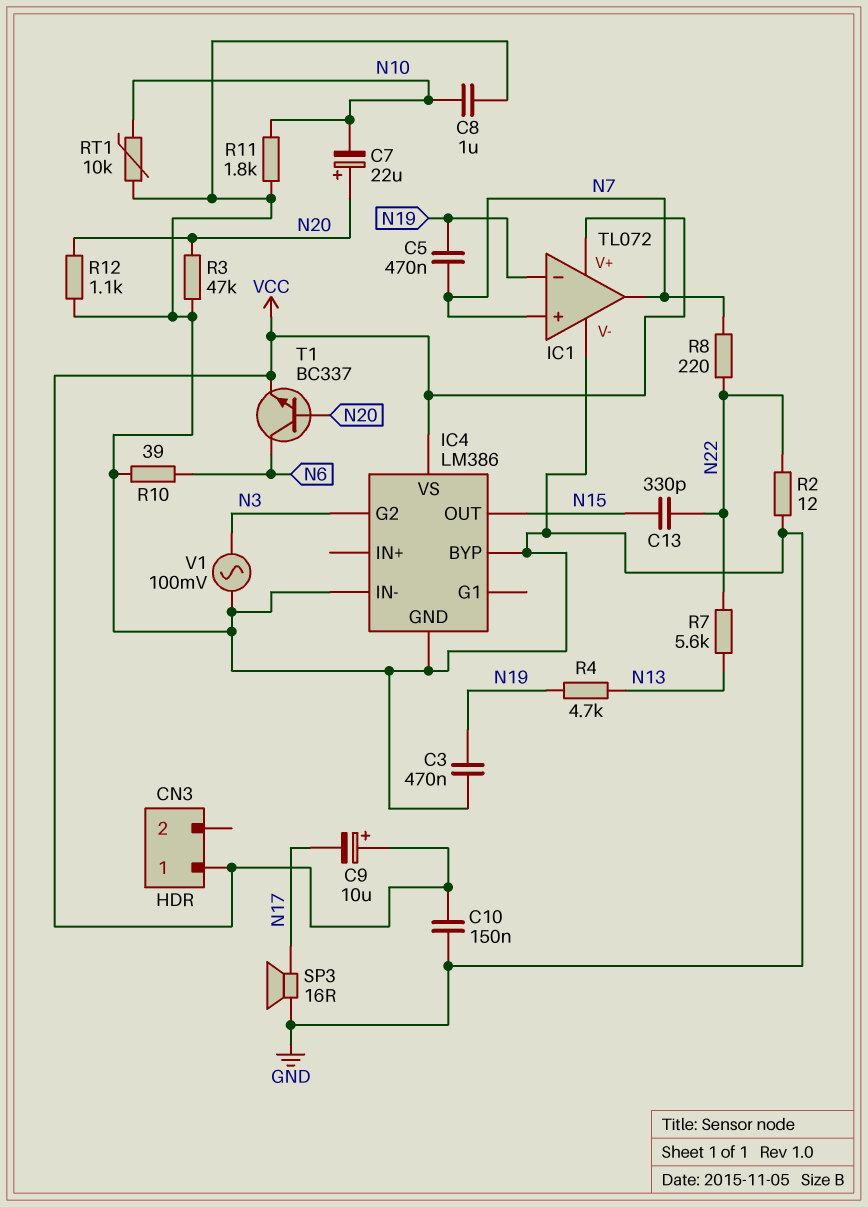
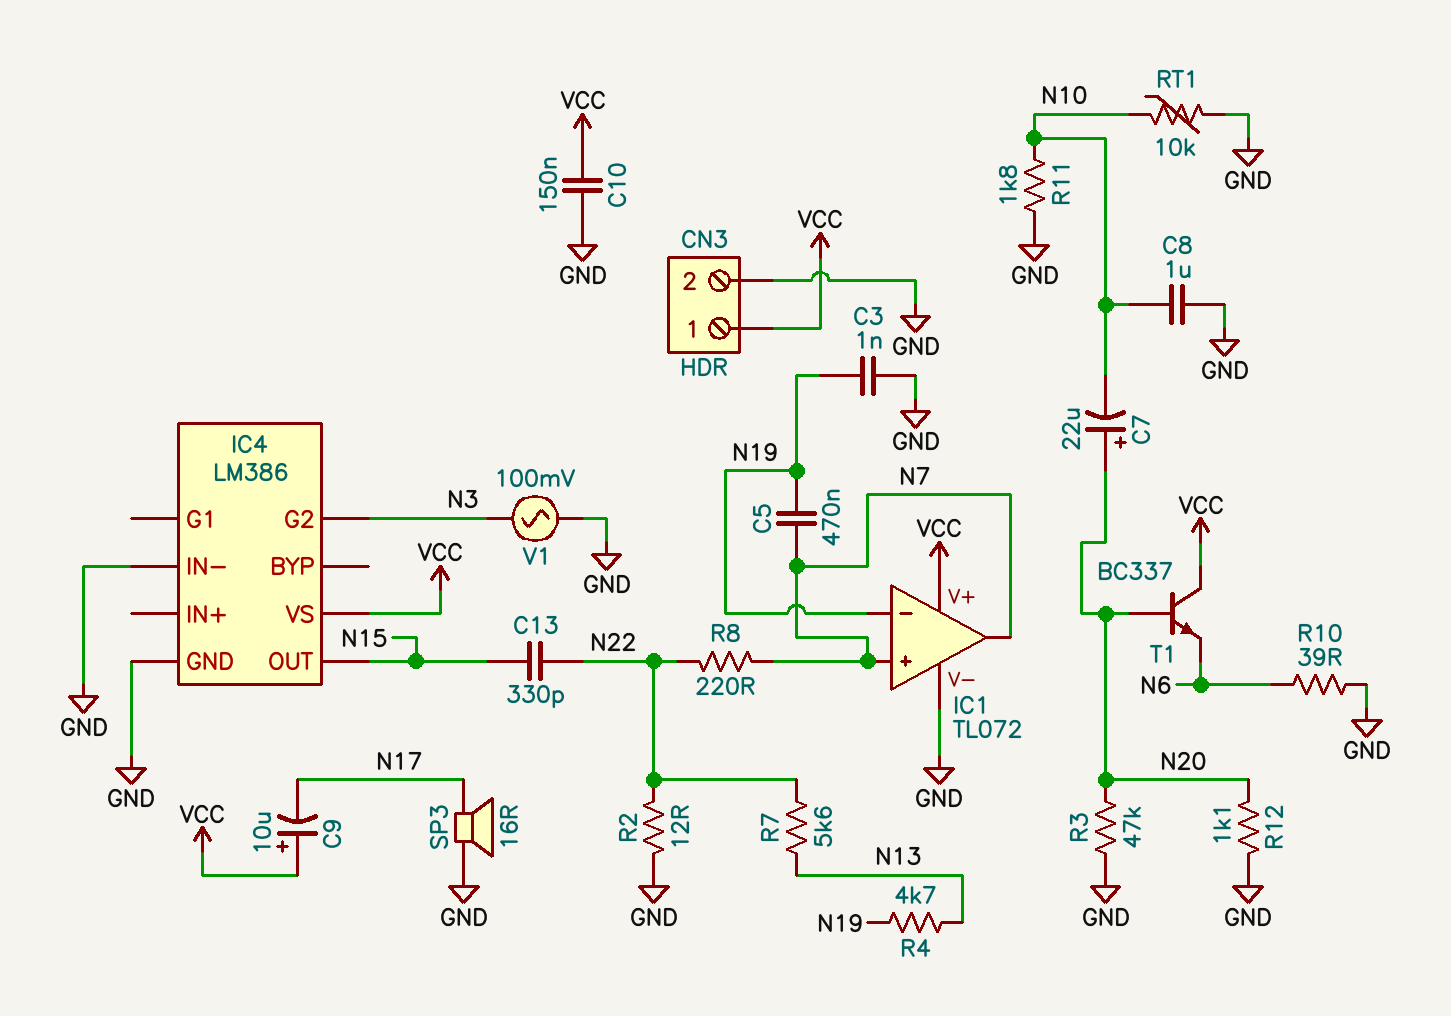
C3: 470nF (GND, N19) -> 1nF (GND, N19)
CN3 pin 2: none -> GND
IC4 pin BYP: GND -> none
T1: NPN BC337 (B N20, C N6, E VCC) -> NPN BC337 (B N20, C VCC, E N6)

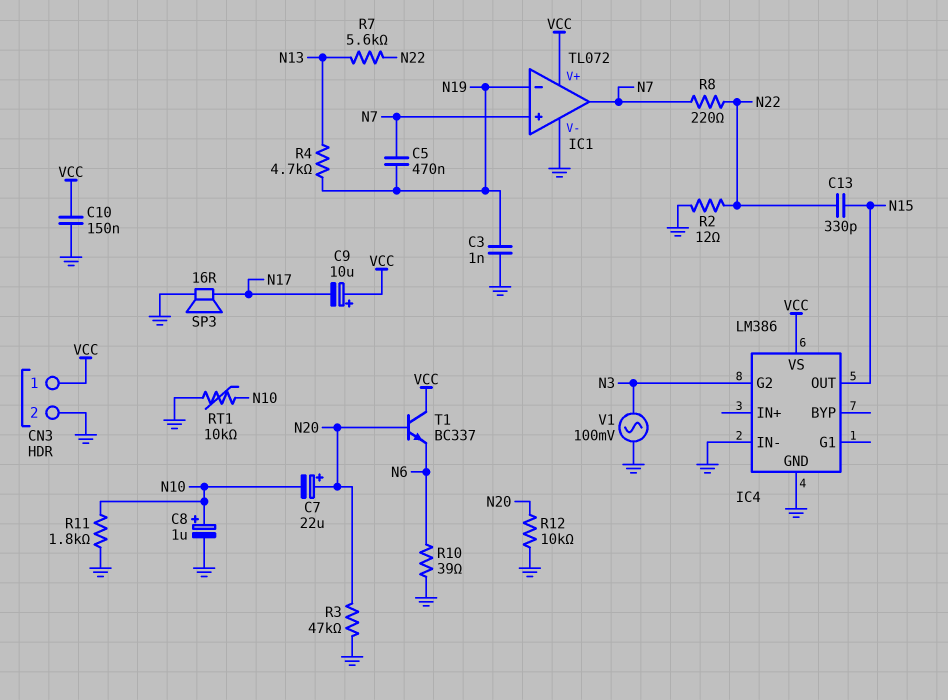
C8: 1uF (GND, N10) -> 1uF (plus N10, minus GND)
R12: 1.1k (GND, N20) -> 10k (GND, N20)

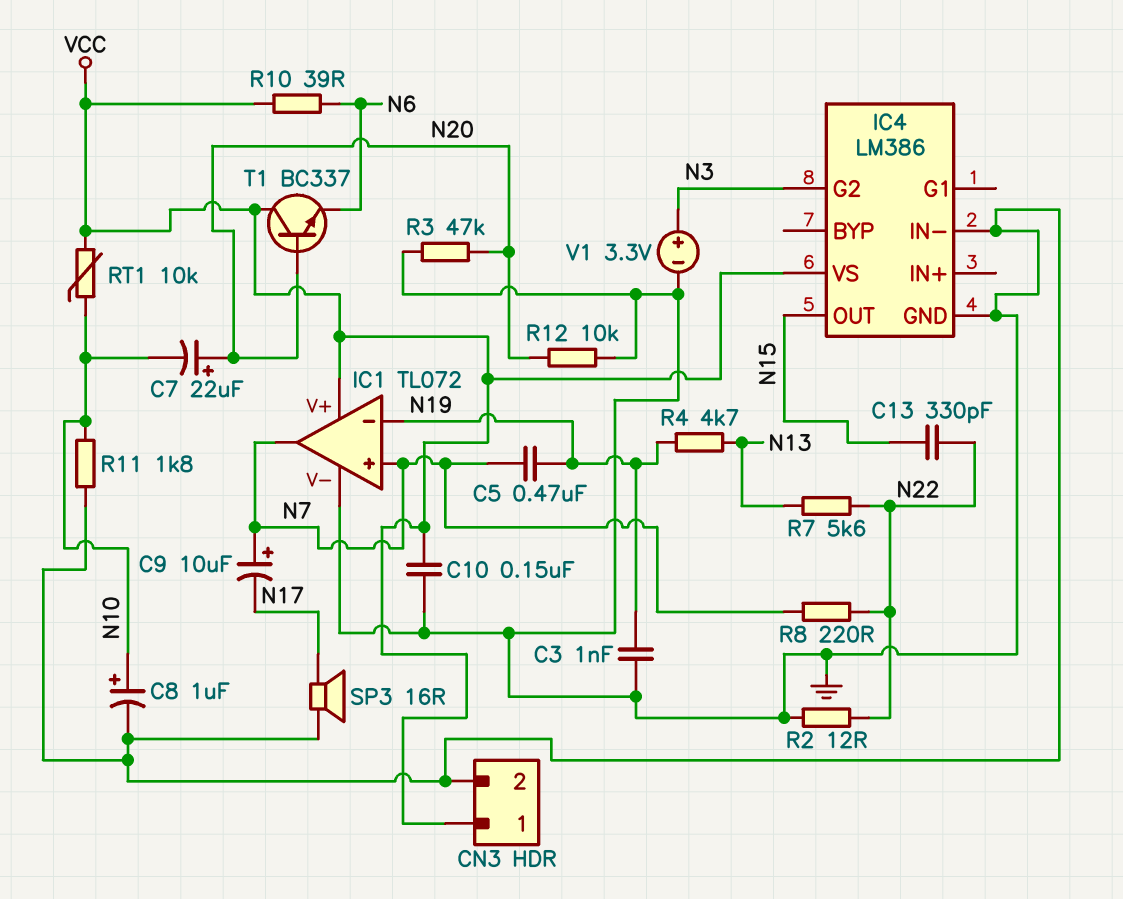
C9: 10uF (plus VCC, minus N17) -> 10uF (plus N7, minus N17)
R10: 39 (GND, N6) -> 39 (N6, VCC)
RT1: 10k (GND, N10) -> 10k (N10, VCC)
V1: AC 100mV (GND, N3) -> 3.3V (plus N3, minus GND)

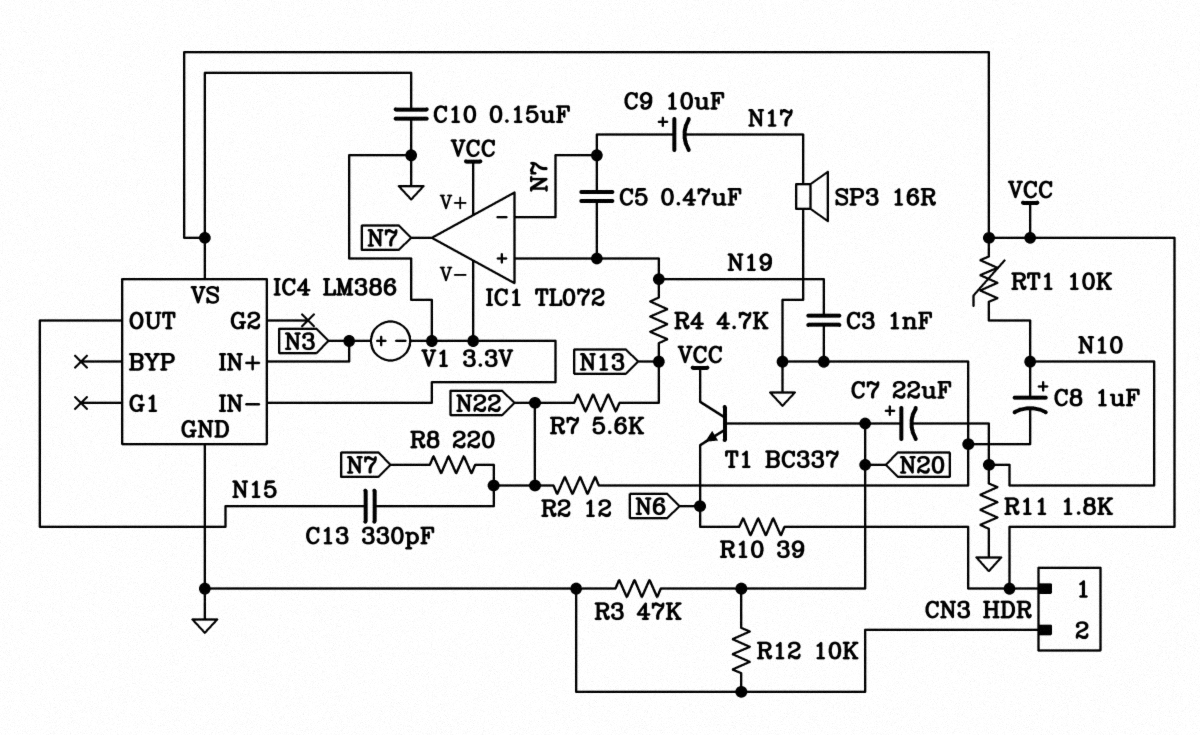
IC1 pin in+: N7 -> N19
IC1 pin in-: N19 -> N7
IC4 pin G2: N3 -> none
IC4 pin IN+: none -> N3

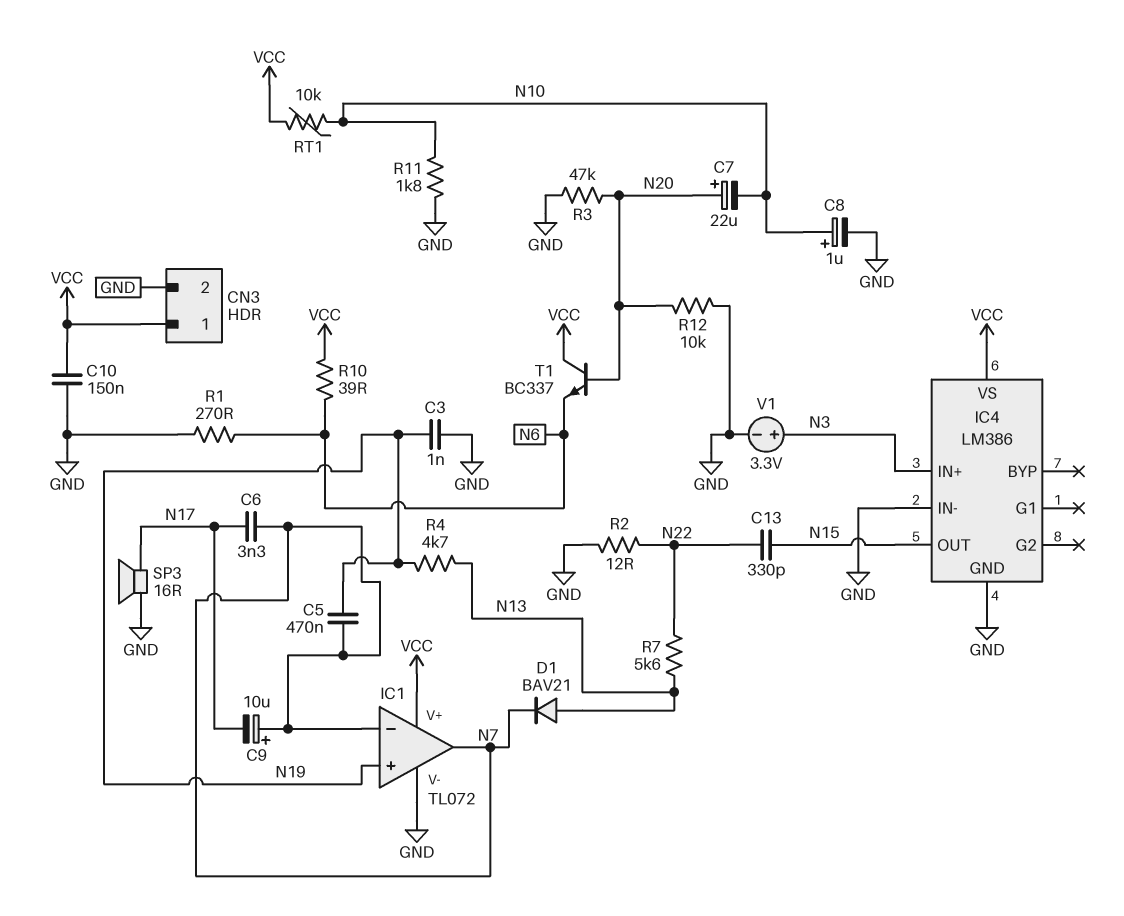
C6: none -> 3.3nF (N7, N17)
D1: none -> diode BAV21 (A N13, K N7)
R1: none -> 270 (GND, N6)
R8: 220 (N7, N22) -> none

